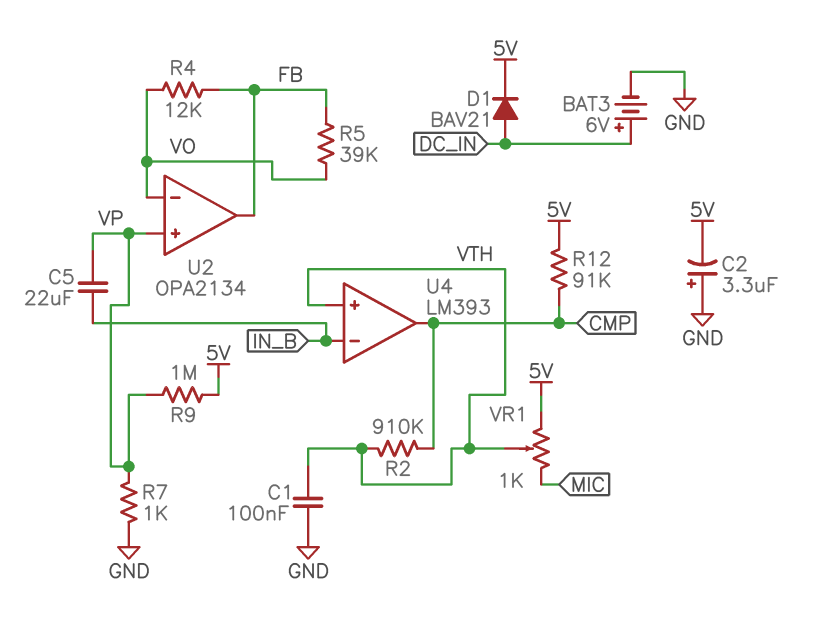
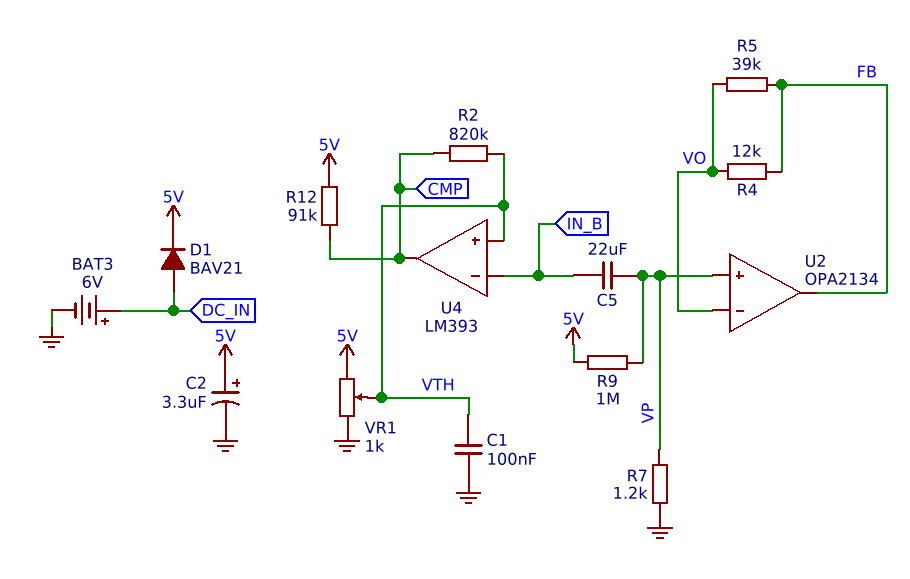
C2: 3.3uF (plus GND, minus 5V) -> 3.3uF (plus 5V, minus GND)
R2: 910k (CMP, VTH) -> 820k (CMP, VTH)
R7: 1k (GND, VP) -> 1.2k (GND, VP)
VR1: 1k (5V, MIC, wiper VTH) -> 1k (5V, GND, wiper VTH)

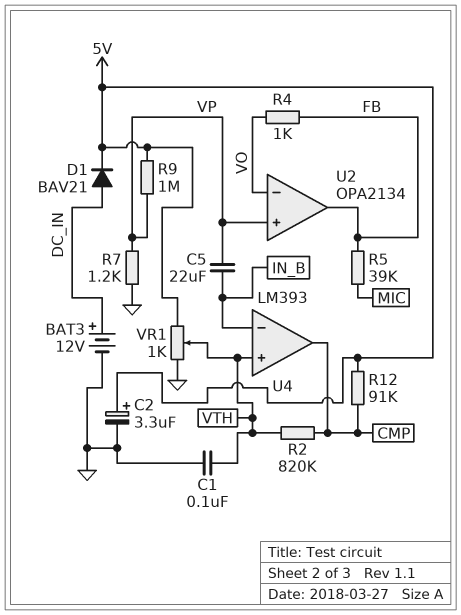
BAT3: 6V (plus DC_IN, minus GND) -> 12V (plus DC_IN, minus GND)
R4: 12k (FB, VO) -> 1k (FB, VO)
R5: 39k (FB, VO) -> 39k (FB, MIC)

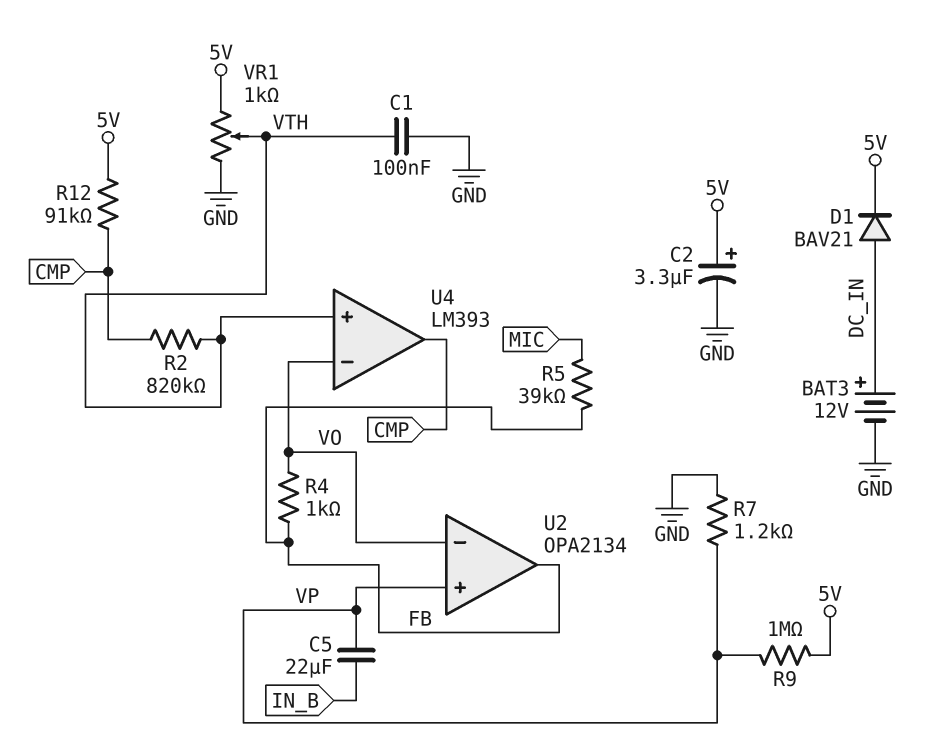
U4 pin in-: IN_B -> VO

